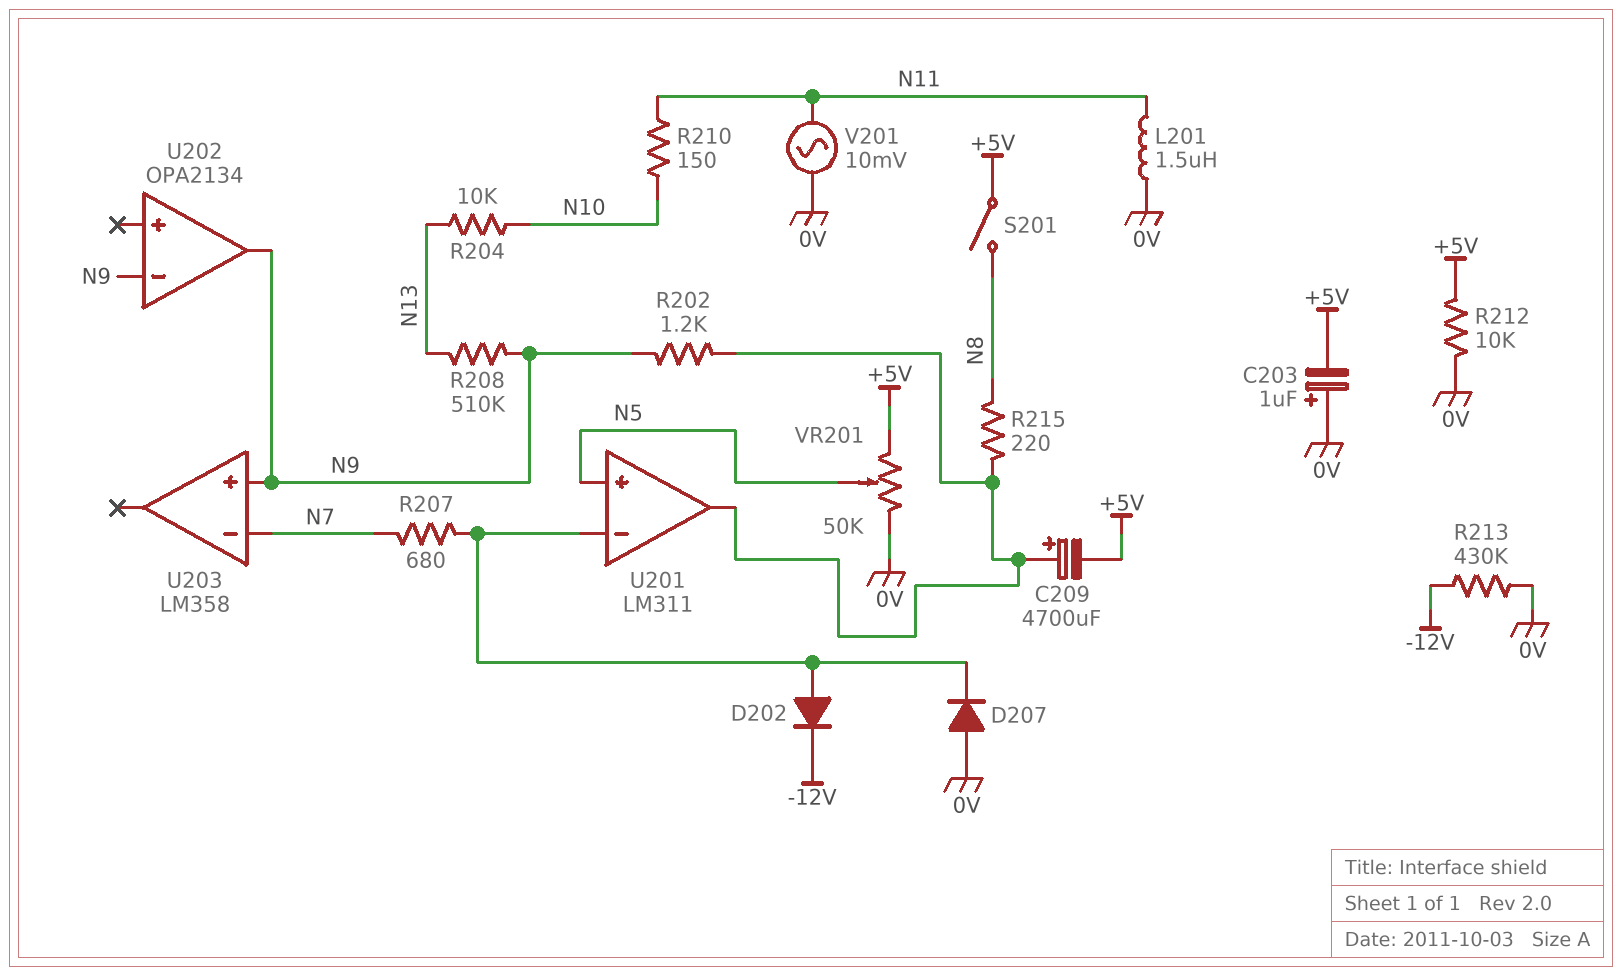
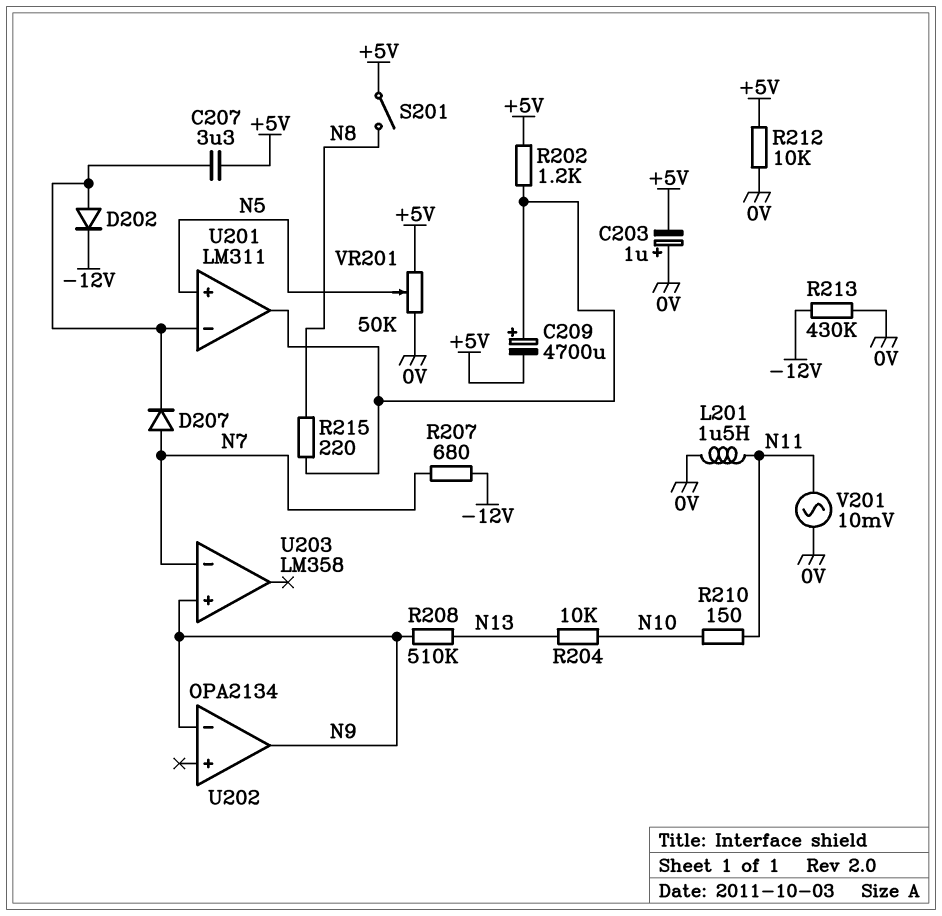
C207: none -> 3.3uF (+5V, U201/in-)
D207: diode (A 0V, K U201/in-) -> diode (A N7, K U201/in-)
R202: 1.2k (N9, U201/out) -> 1.2k (+5V, U201/out)
R207: 680 (N7, U201/in-) -> 680 (-12V, N7)

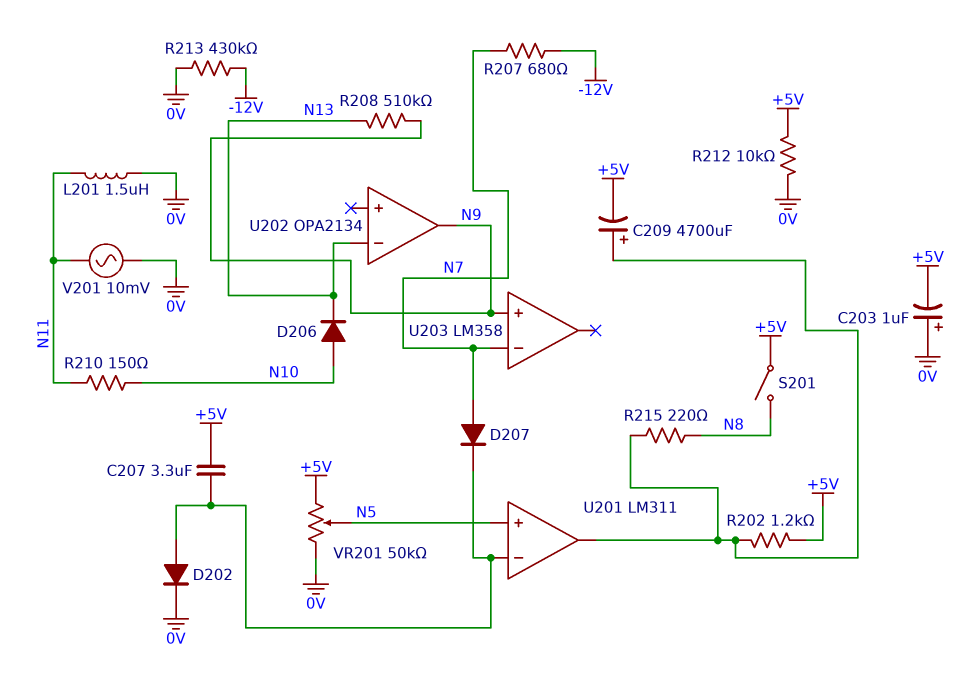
D202: diode (A U201/in-, K -12V) -> diode (A U201/in-, K 0V)
D206: none -> diode (A N10, K N13)
R204: 10k (N10, N13) -> none
U202 pin in-: N9 -> N13

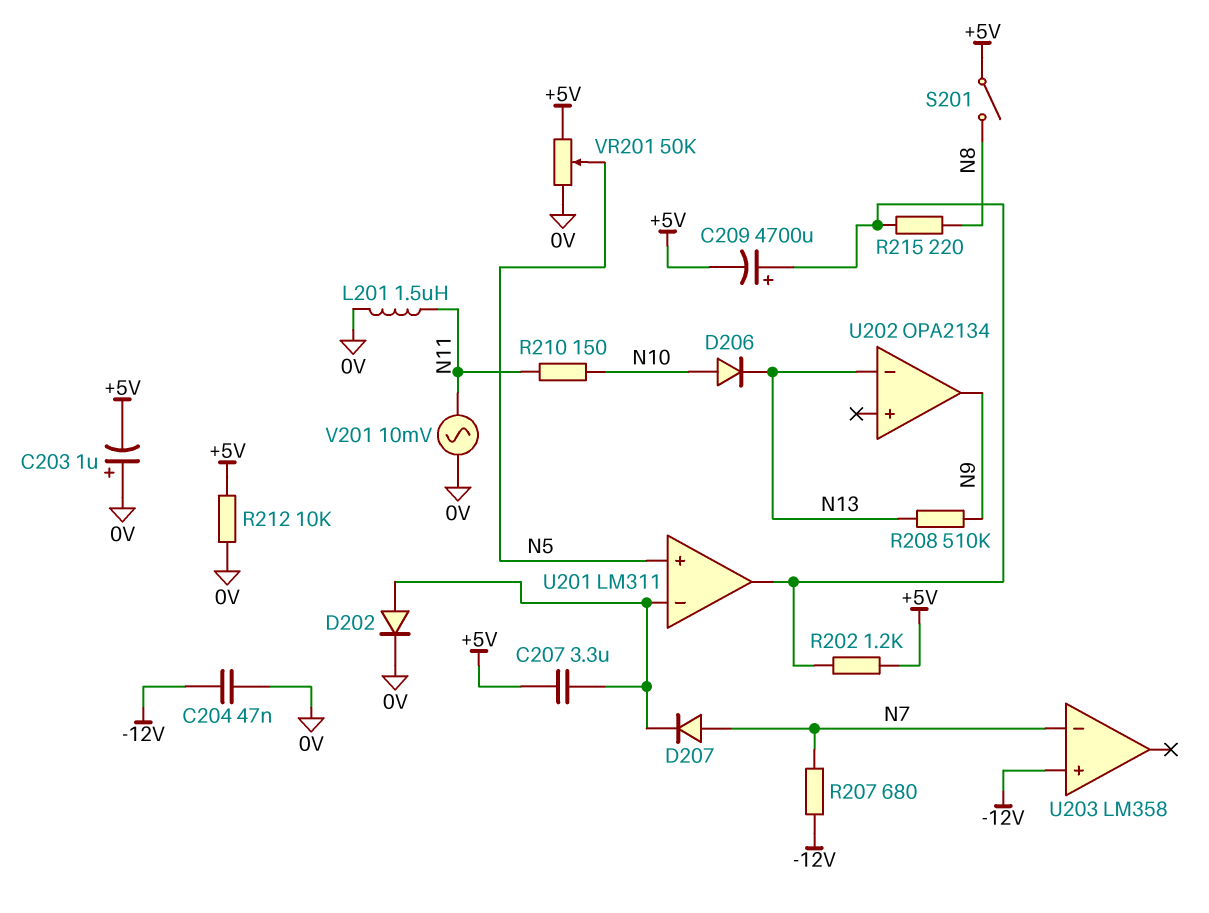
C204: none -> 47nF (-12V, 0V)
R213: 430k (-12V, 0V) -> none
U203 pin in+: N9 -> -12V

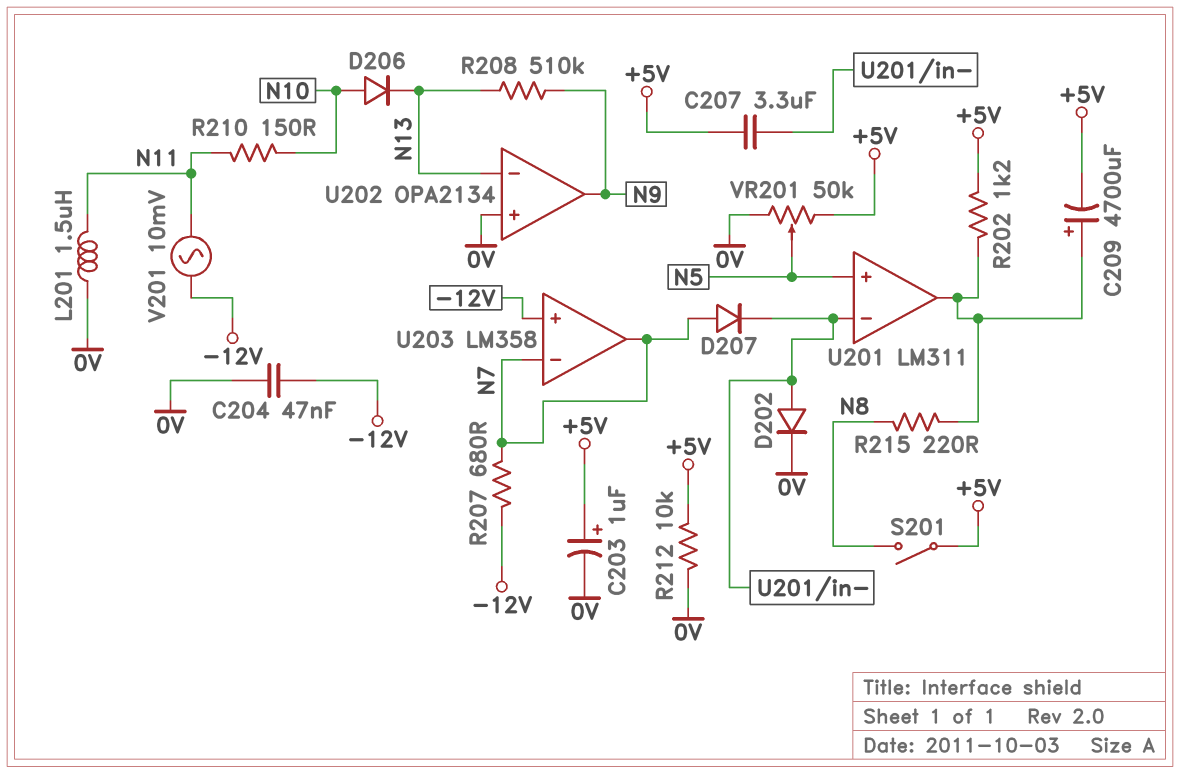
C203: 1uF (plus 0V, minus +5V) -> 1uF (plus +5V, minus 0V)
U202 pin in+: none -> 0V
U203 pin out: none -> N7
V201: AC 10mV (0V, N11) -> AC 10mV (-12V, N11)

